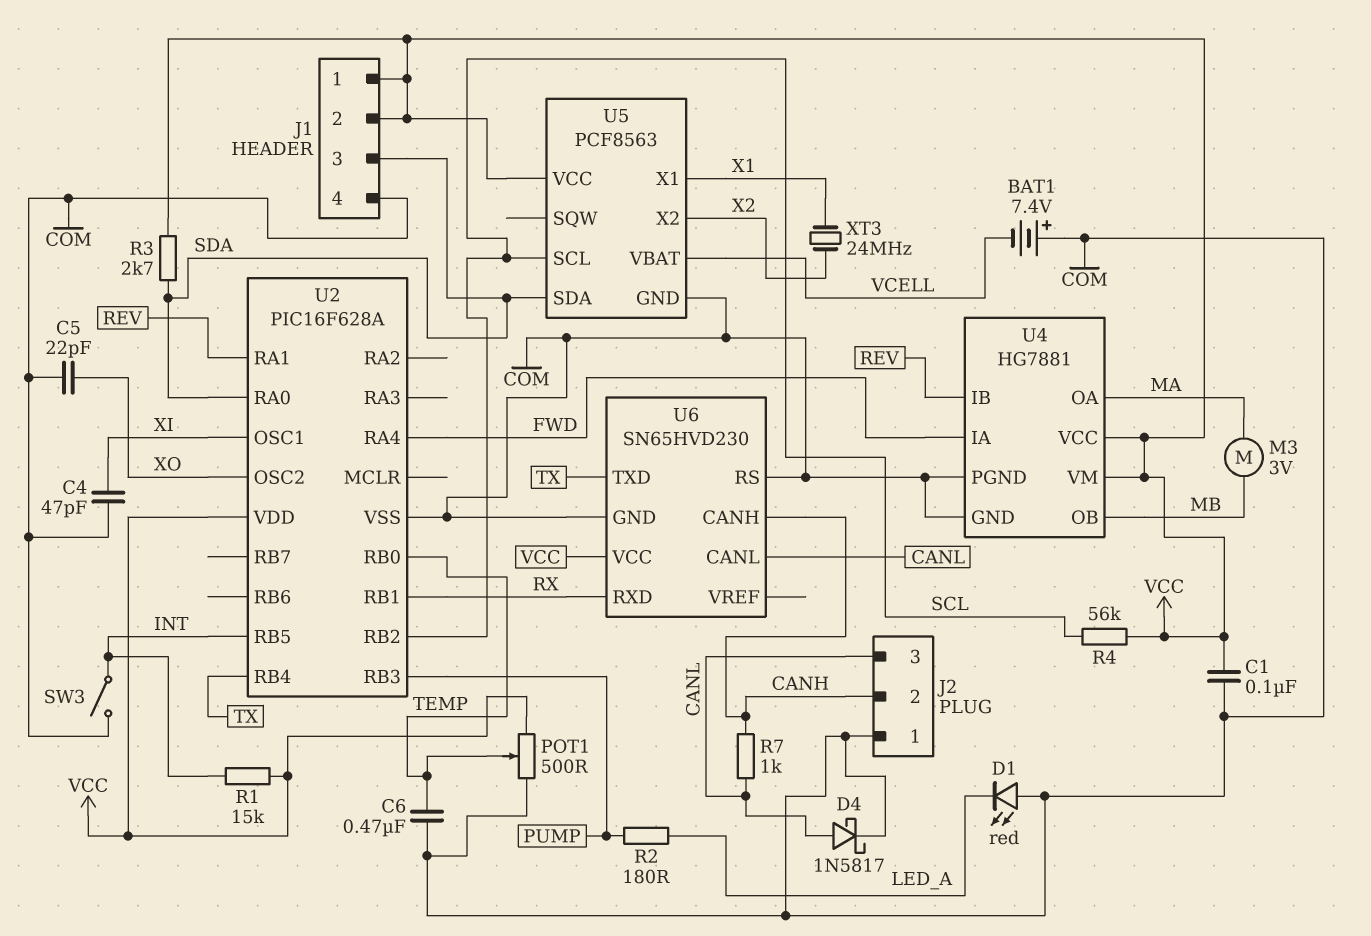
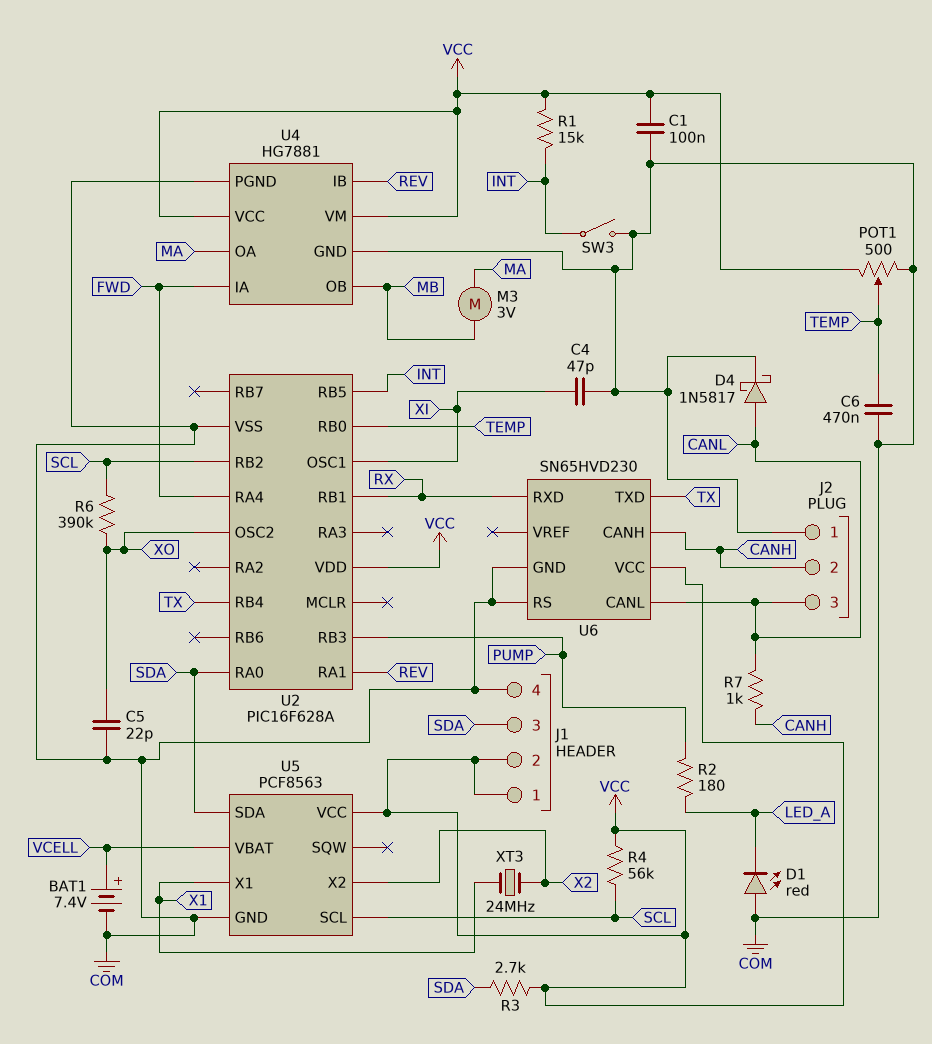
BAT1: 7.4V (plus COM, minus VCELL) -> 7.4V (plus VCELL, minus COM)
R6: none -> 390k (SCL, XO)

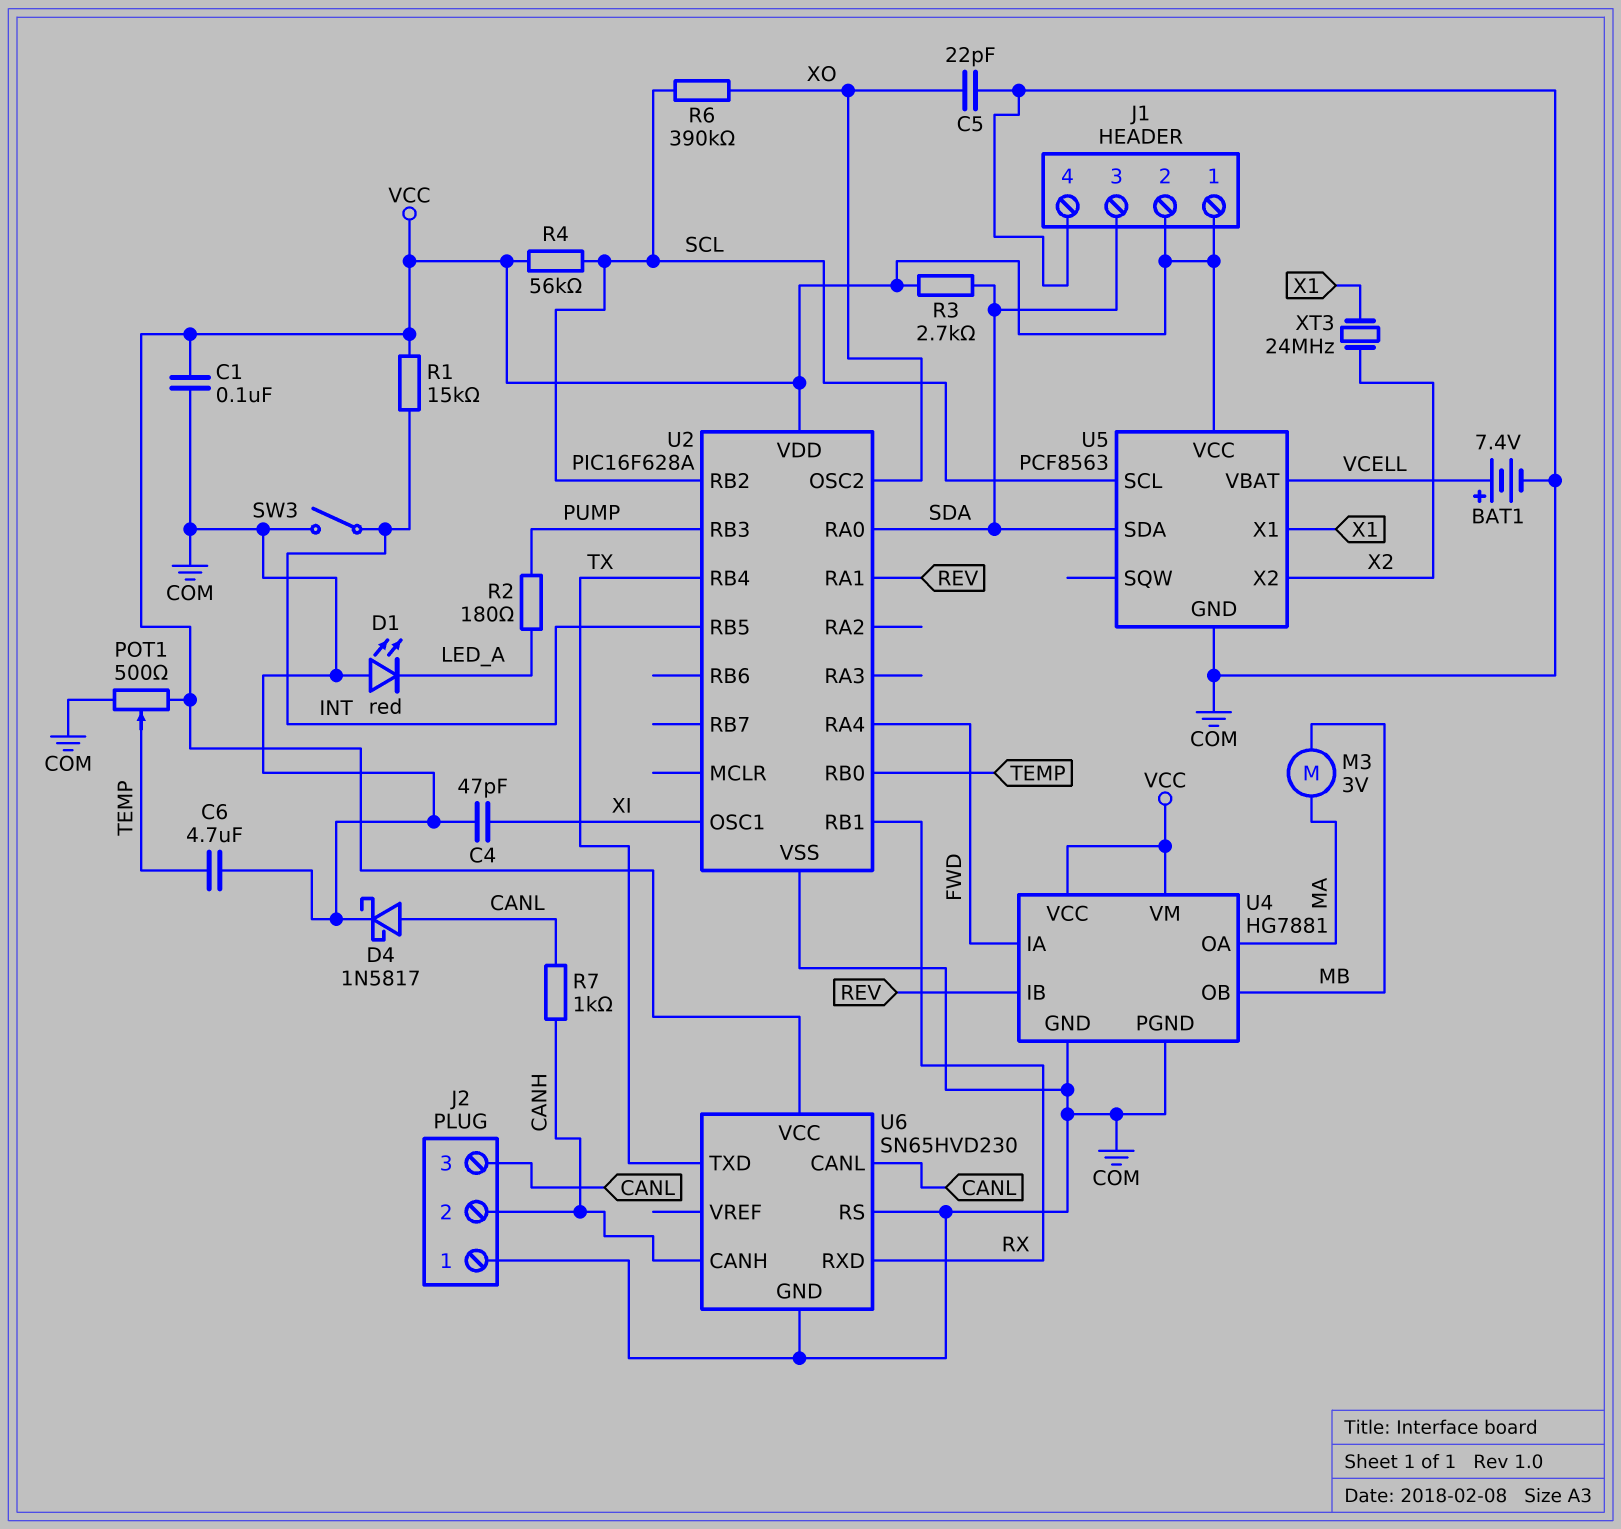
C6: 470nF (COM, TEMP) -> 4.7uF (COM, TEMP)

